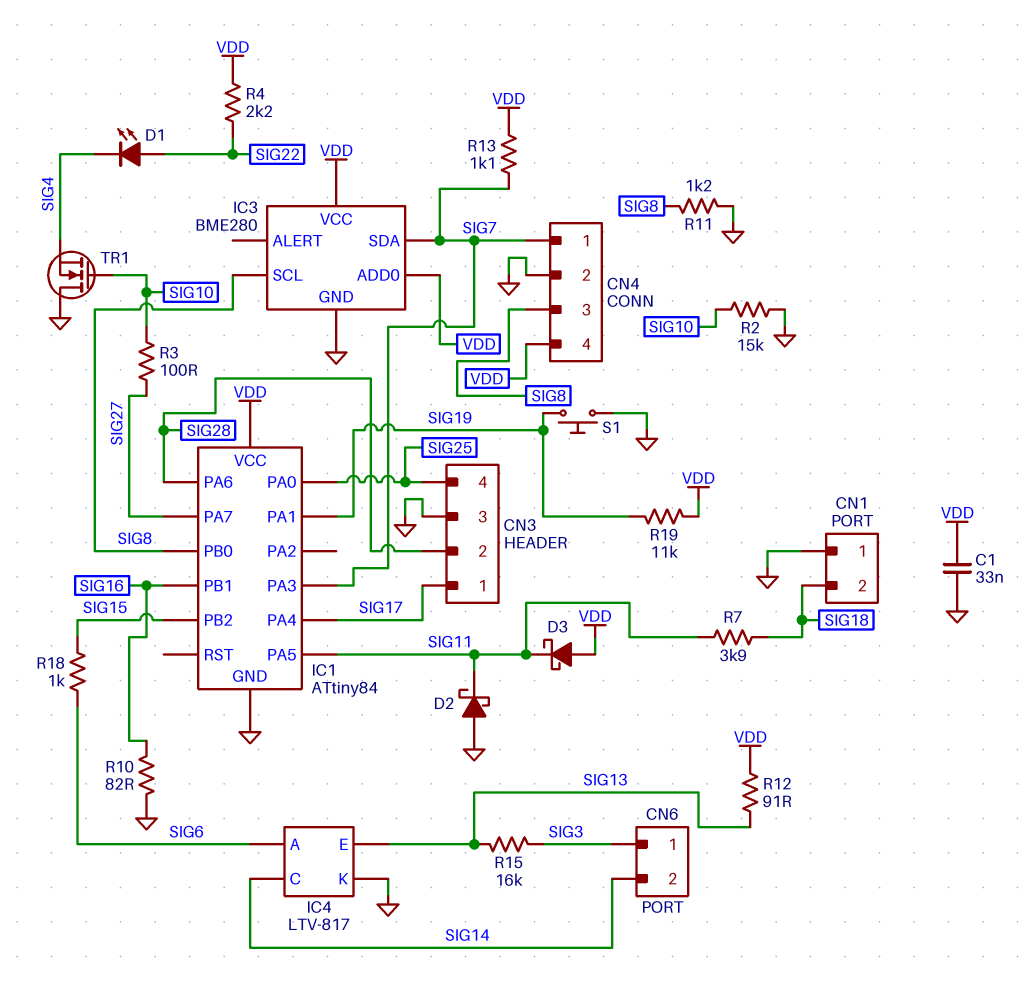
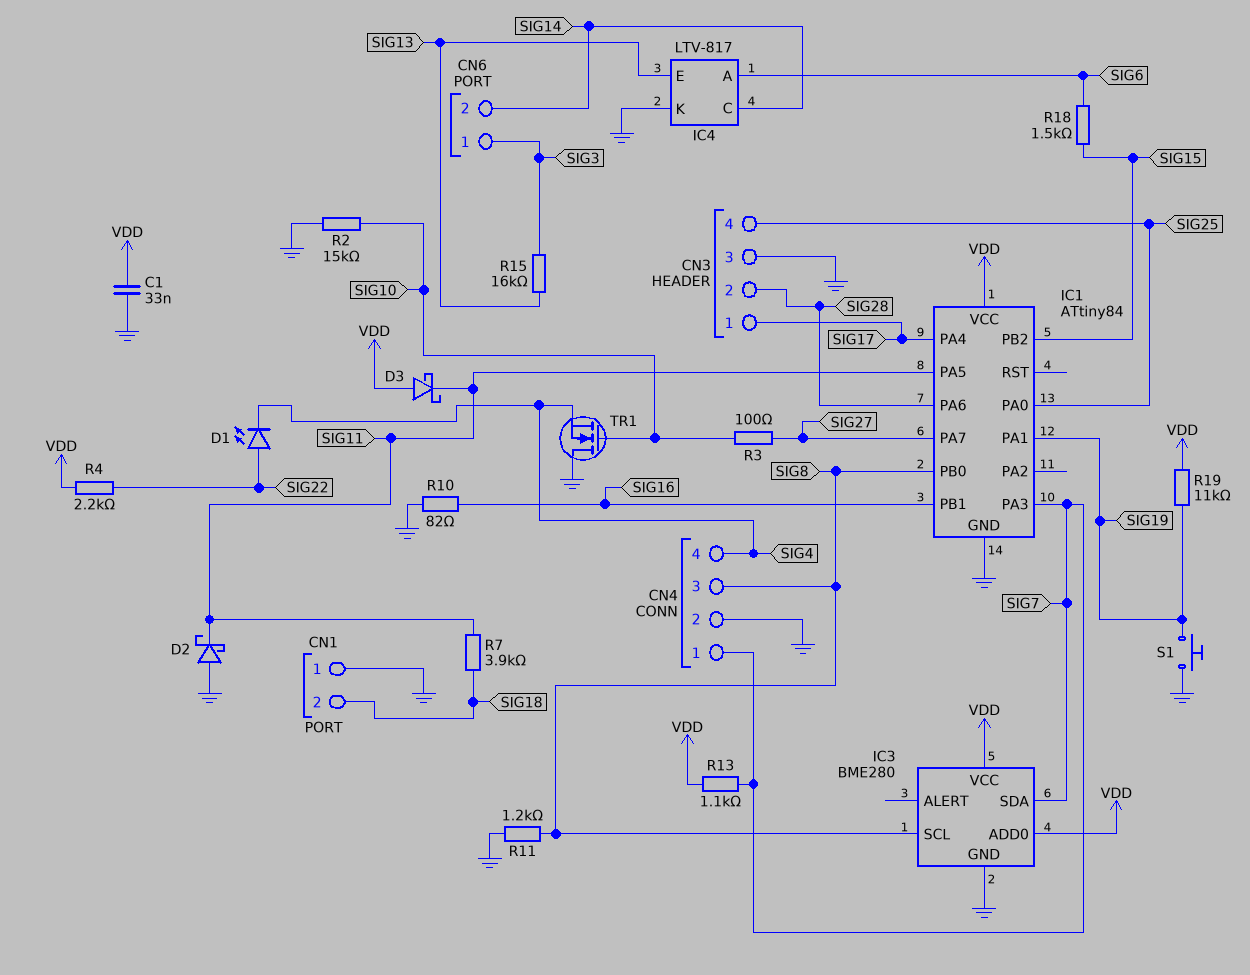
CN4 pin 4: VDD -> SIG4
R12: 91 (SIG13, VDD) -> none
R18: 1k (SIG6, SIG15) -> 1.5k (SIG6, SIG15)

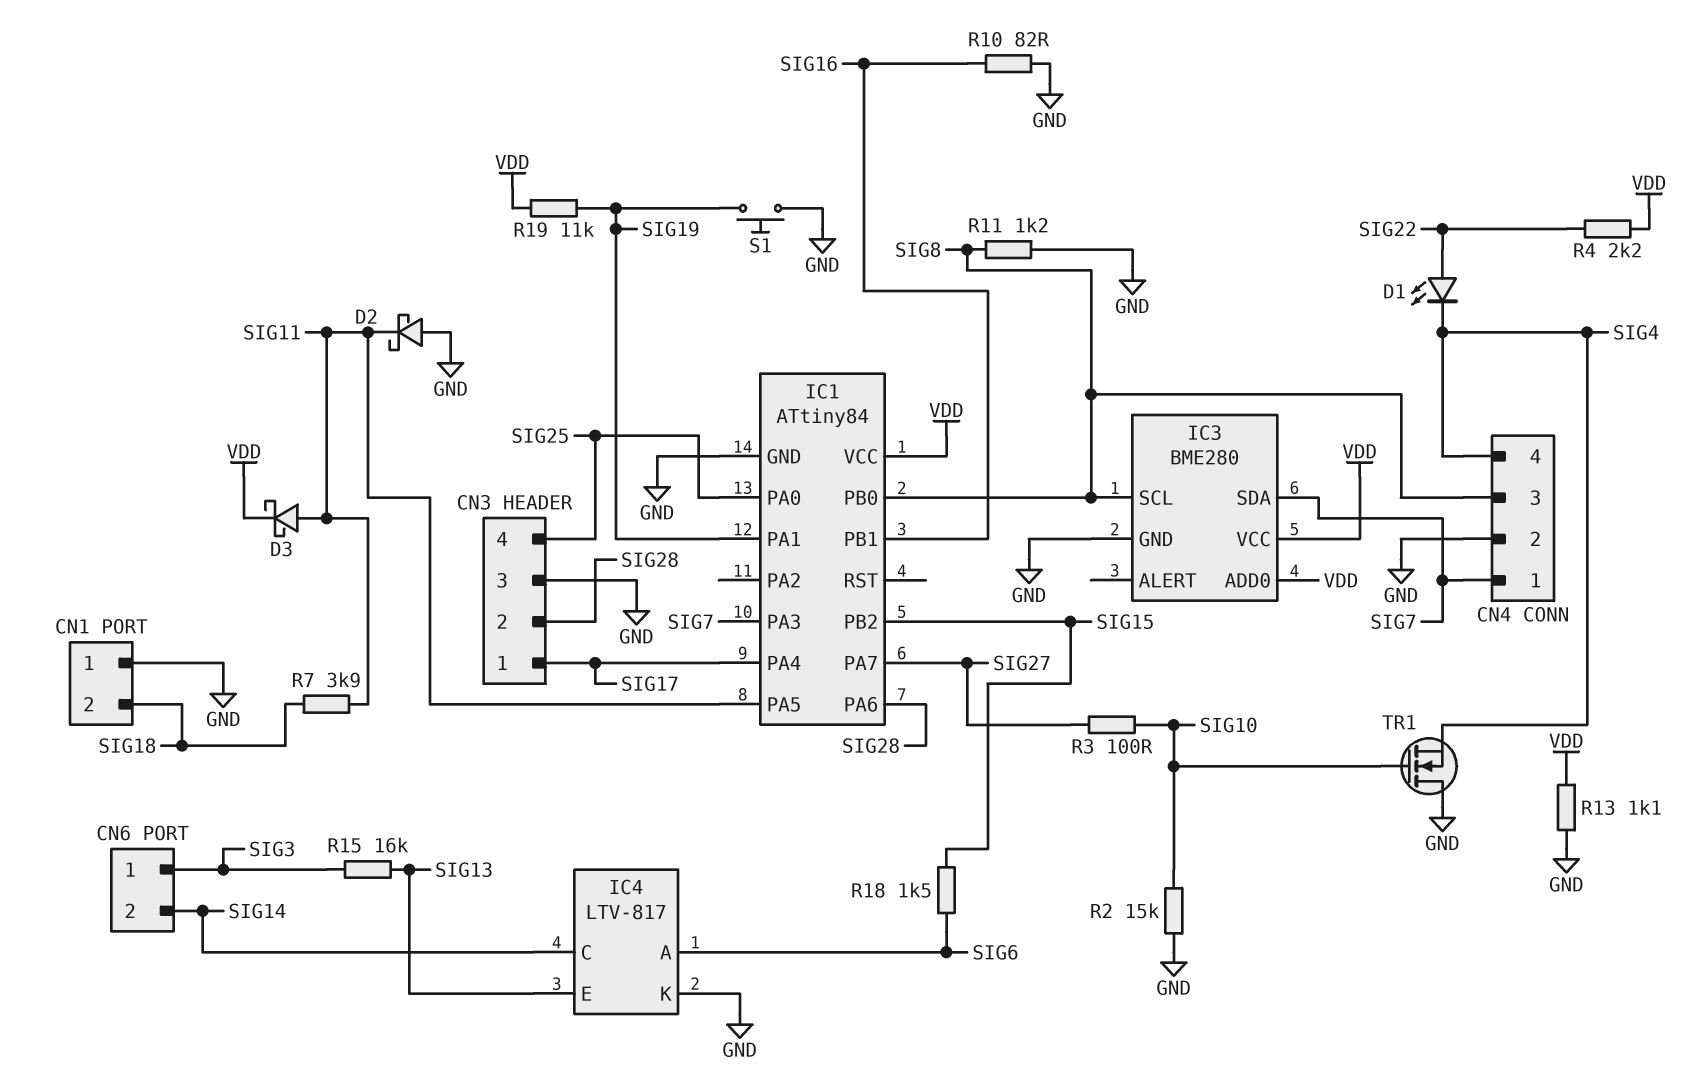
C1: 33nF (GND, VDD) -> none
D3: schottky (A VDD, K SIG11) -> schottky (A SIG11, K VDD)
R13: 1.1k (SIG7, VDD) -> 1.1k (GND, VDD)

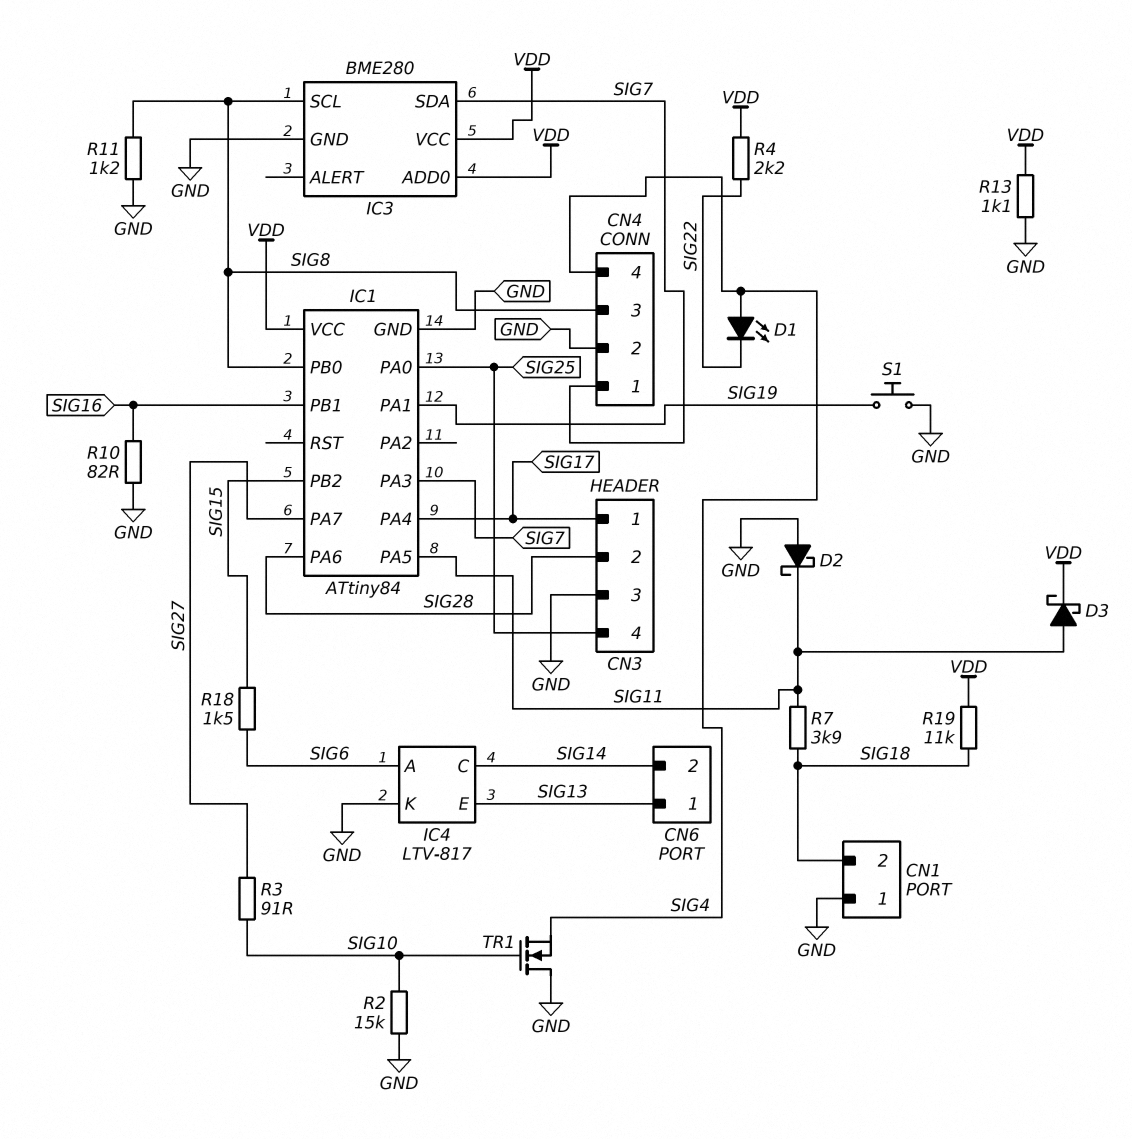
CN6 pin 1: SIG3 -> SIG13
D1: LED (A SIG22, K SIG4) -> LED (A SIG4, K SIG22)
R3: 100 (SIG10, SIG27) -> 91 (SIG10, SIG27)
R15: 16k (SIG3, SIG13) -> none
R19: 11k (SIG19, VDD) -> 11k (SIG18, VDD)

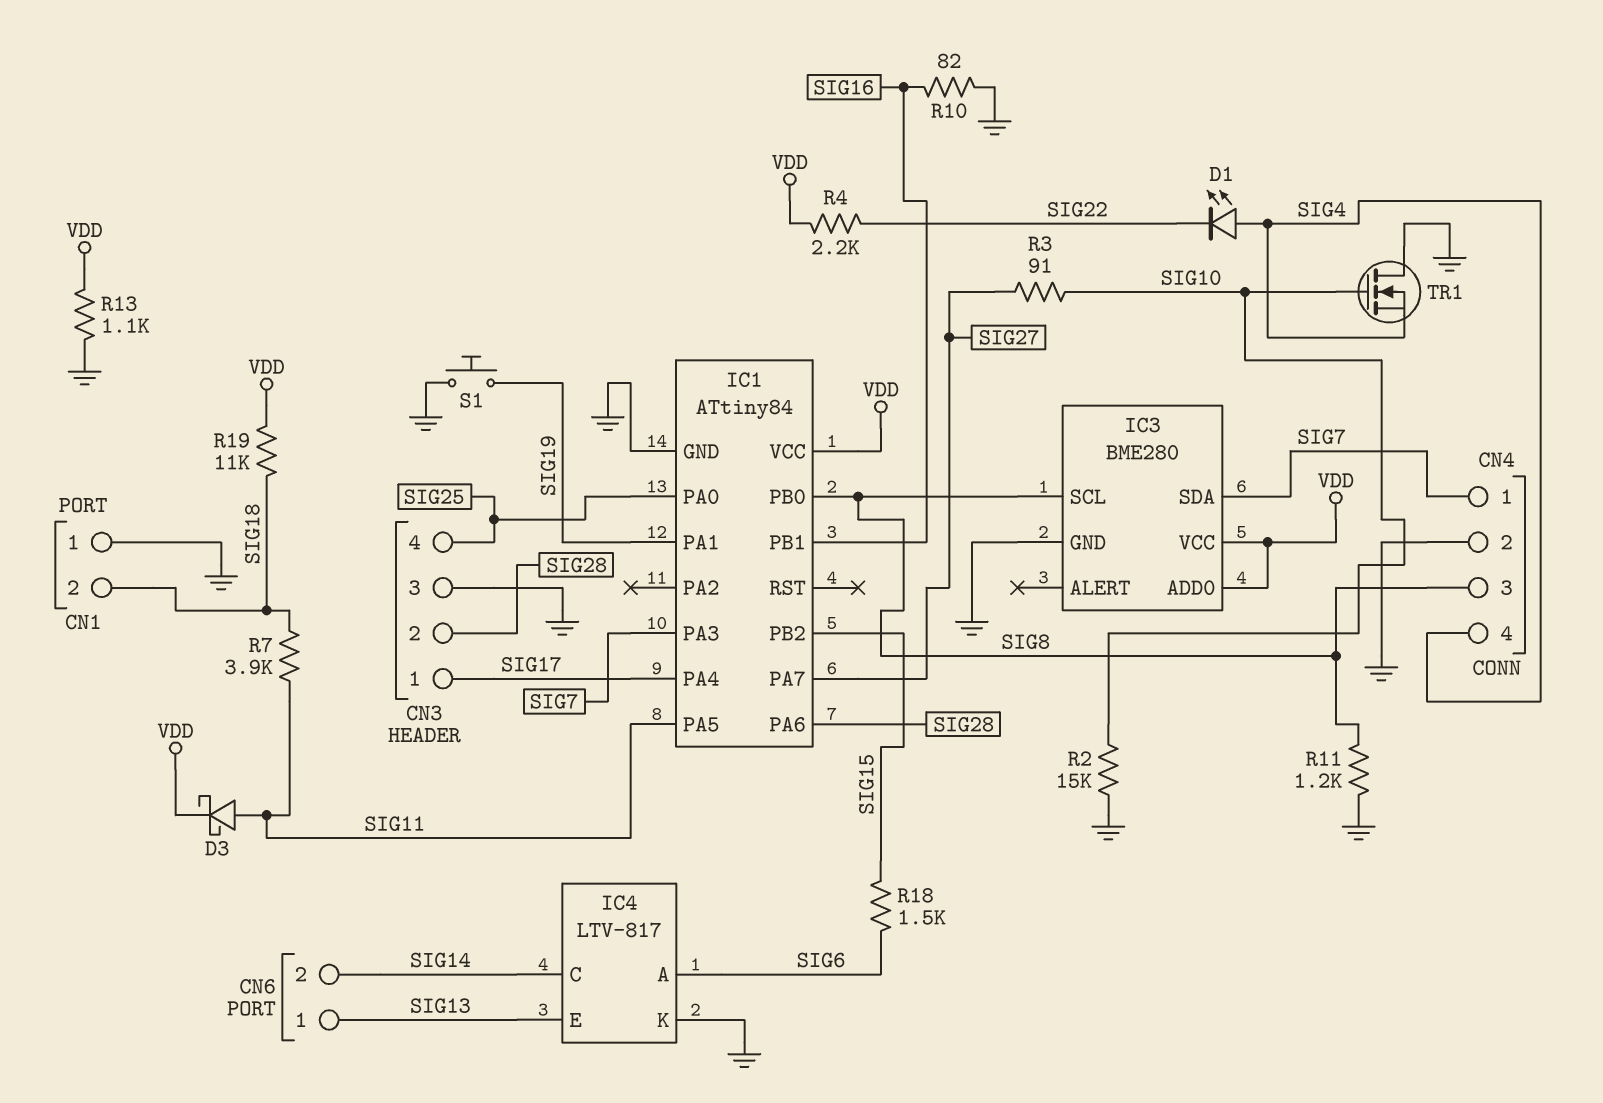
D2: schottky (A GND, K SIG11) -> none

